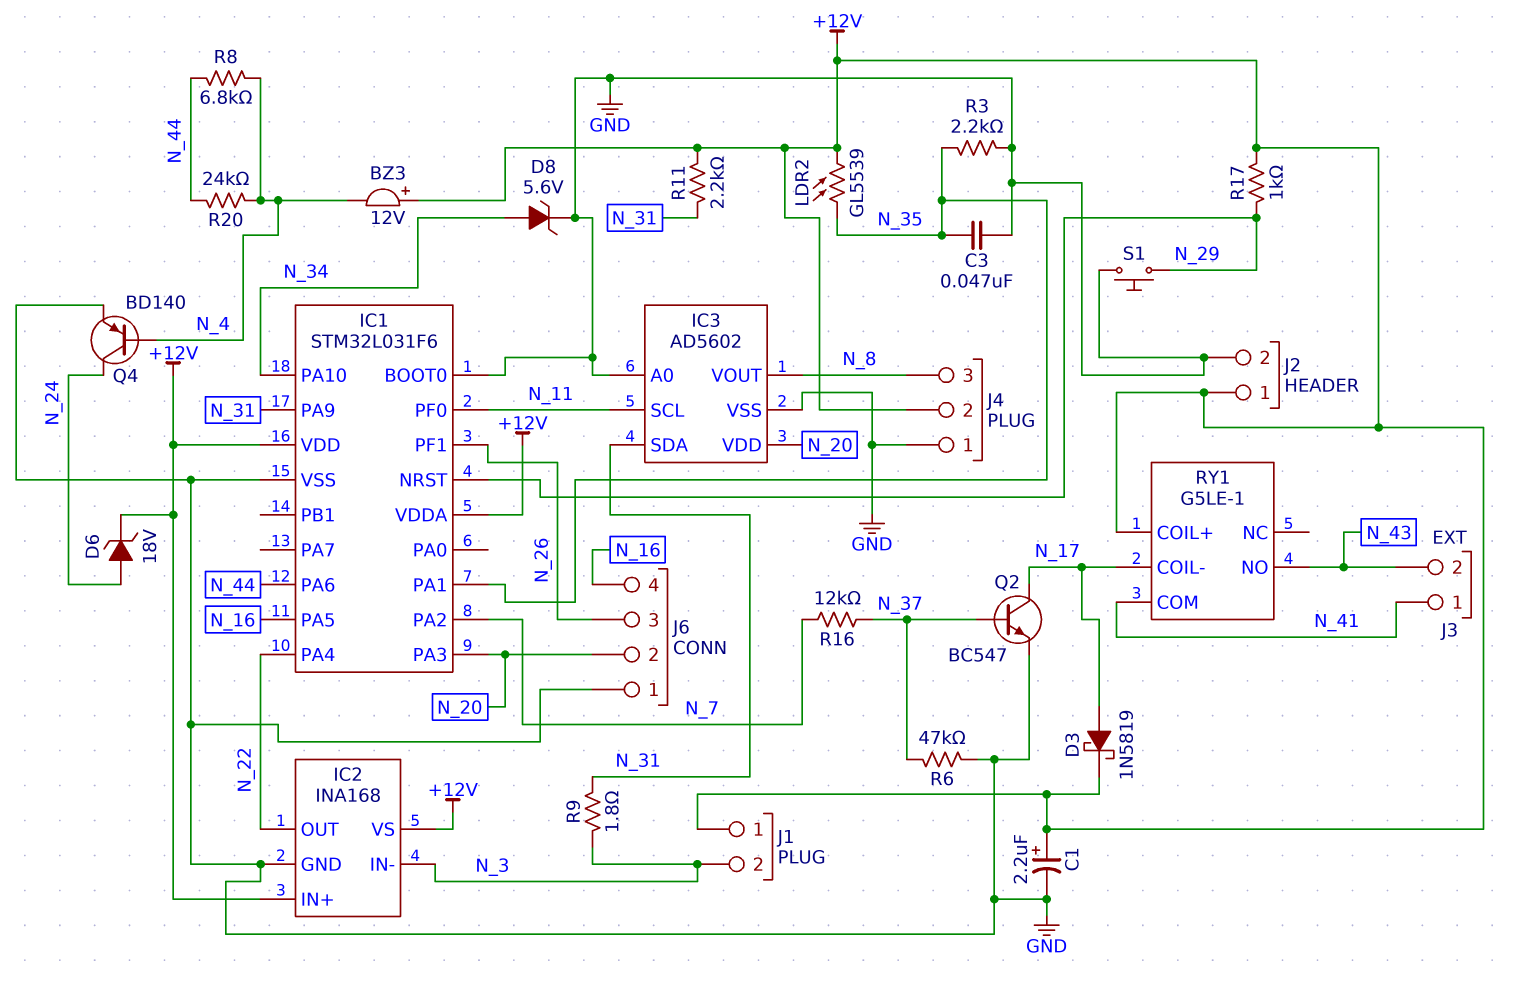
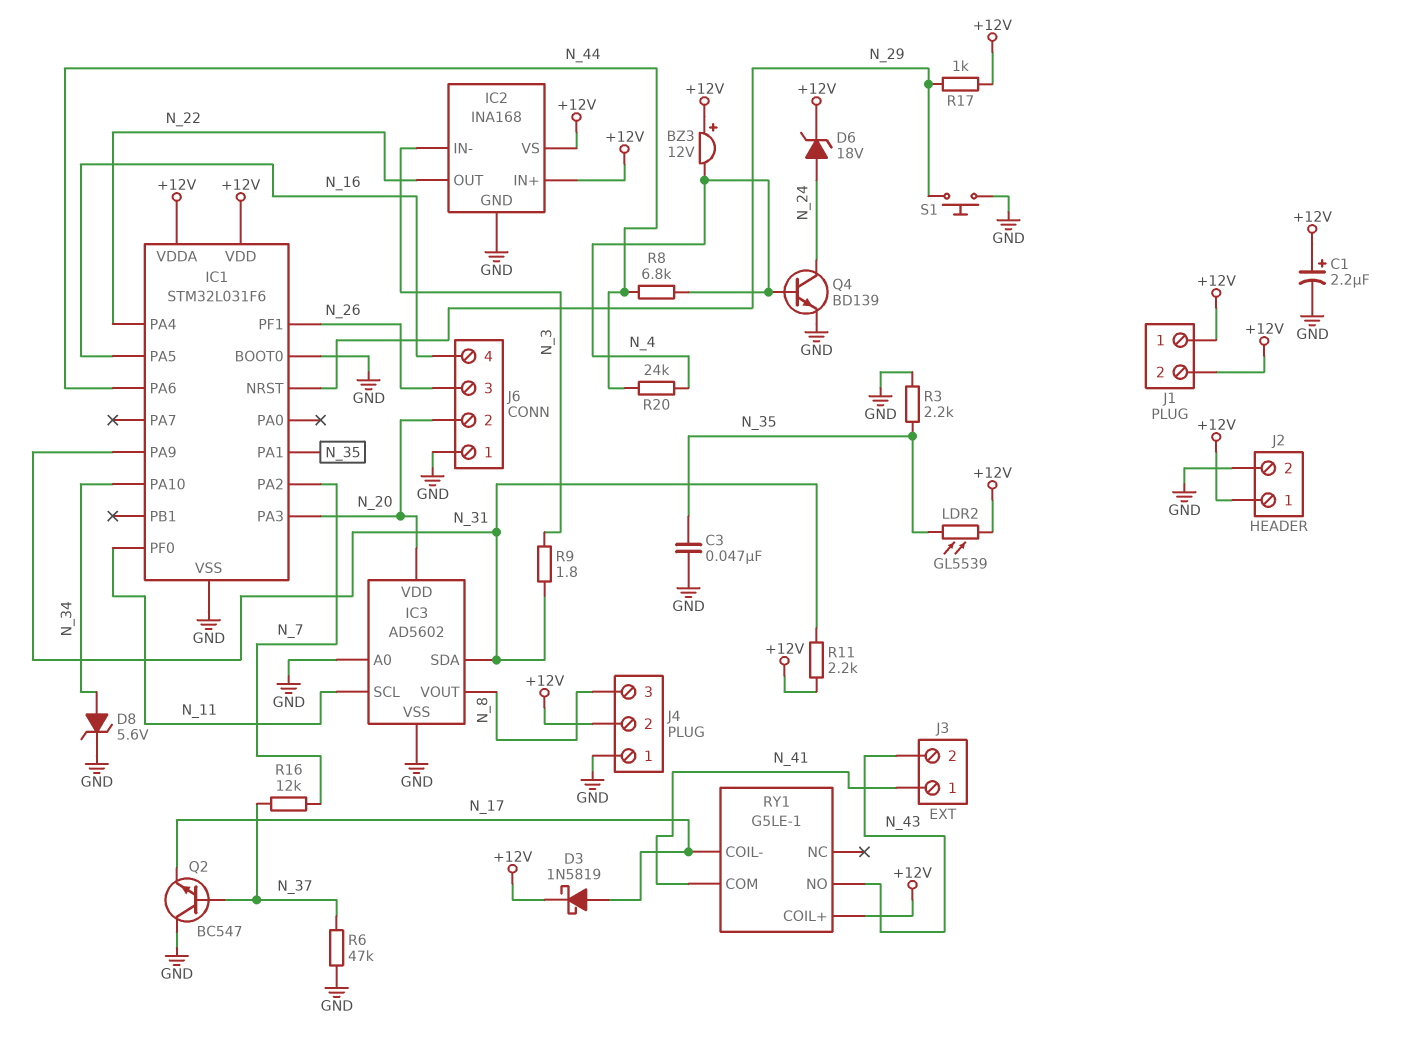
J1 pin 2: N_3 -> +12V
Q2: NPN BC547 (B N_37, C N_17, E GND) -> NPN BC547 (B N_37, C GND, E N_17)
Q4: PNP BD140 (B N_4, C N_24, E GND) -> NPN BD139 (B N_4, C N_24, E GND)

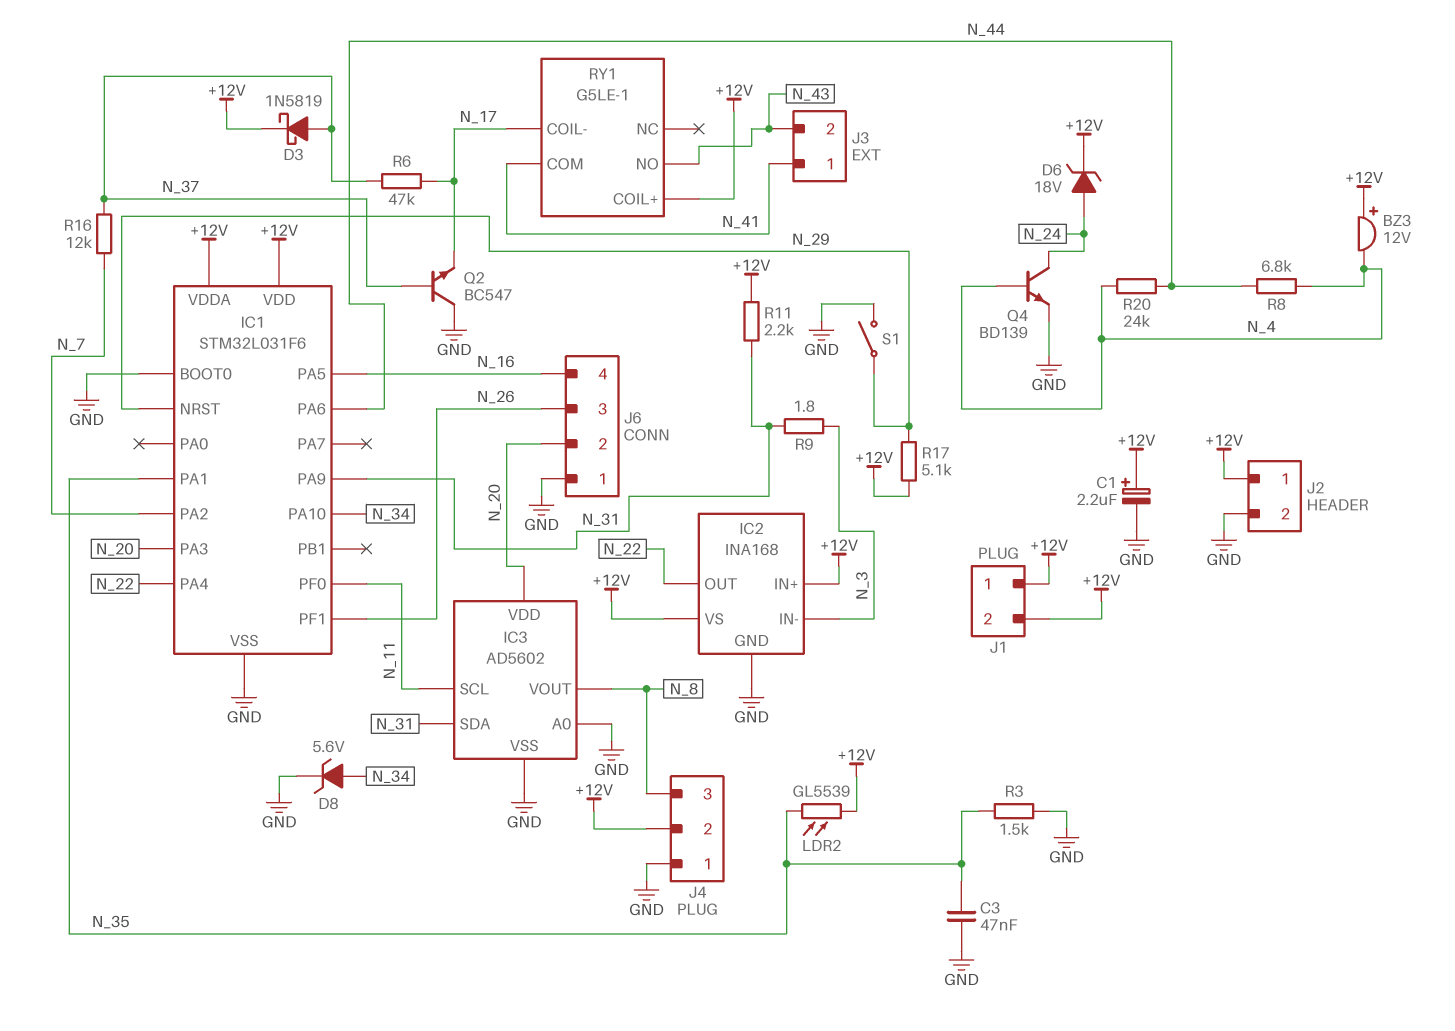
D3: schottky 1N5819 (A N_17, K +12V) -> schottky 1N5819 (A N_37, K +12V)
R3: 2.2k (GND, N_35) -> 1.5k (GND, N_35)
R6: 47k (GND, N_37) -> 47k (N_17, N_37)
R17: 1k (+12V, N_29) -> 5.1k (+12V, N_29)
S1: button (GND, N_29) -> switch (GND, N_29)

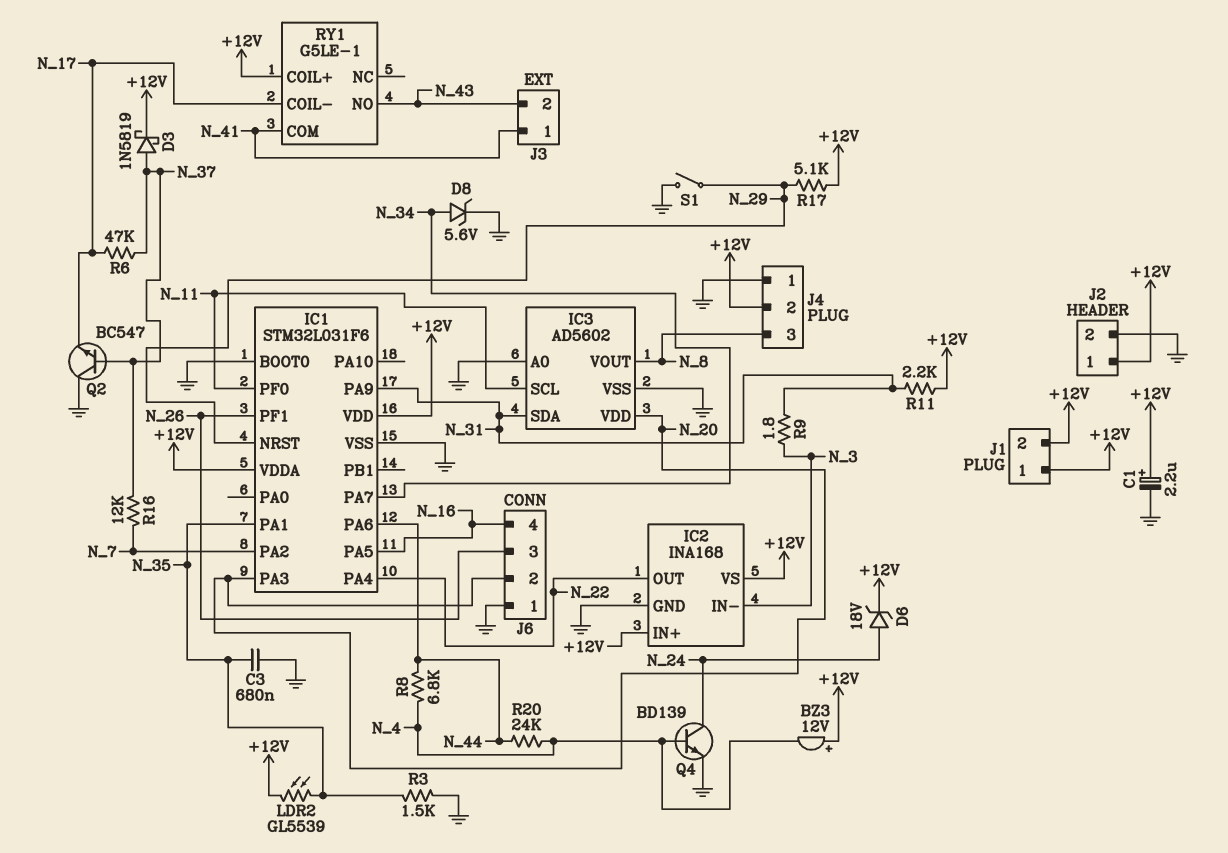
C3: 47nF (GND, N_35) -> 680nF (GND, N_35)
IC1 pin PA7: none -> N_34
IC1 pin PA10: N_34 -> none

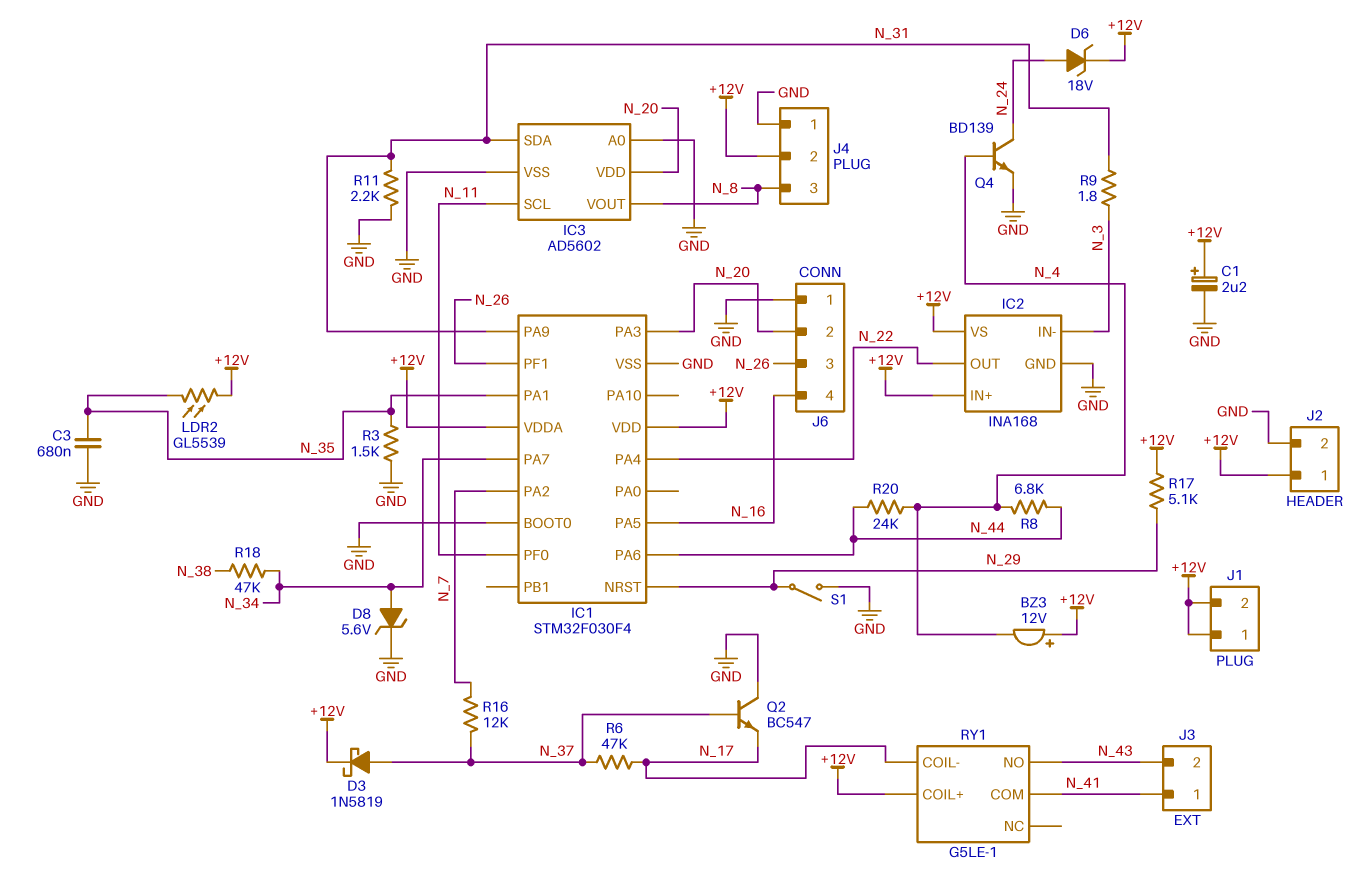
IC1: STM32L031F6 -> STM32F030F4
R11: 2.2k (+12V, N_31) -> 2.2k (GND, N_31)
R18: none -> 47k (N_34, N_38)

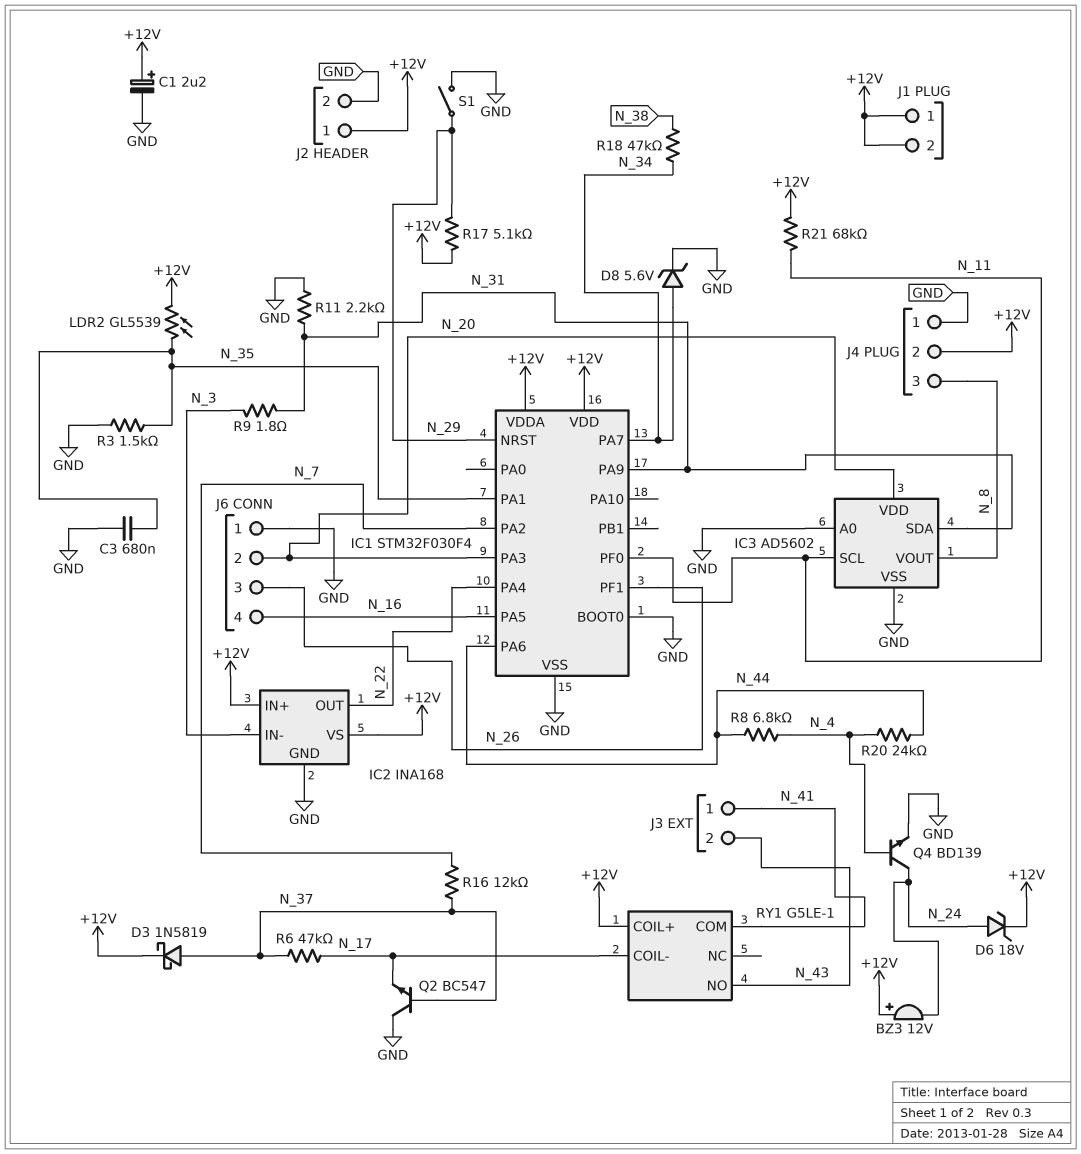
BZ3: buzzer 12V (plus +12V, minus N_4) -> buzzer 12V (plus +12V, minus N_24)
R21: none -> 68k (+12V, N_11)

